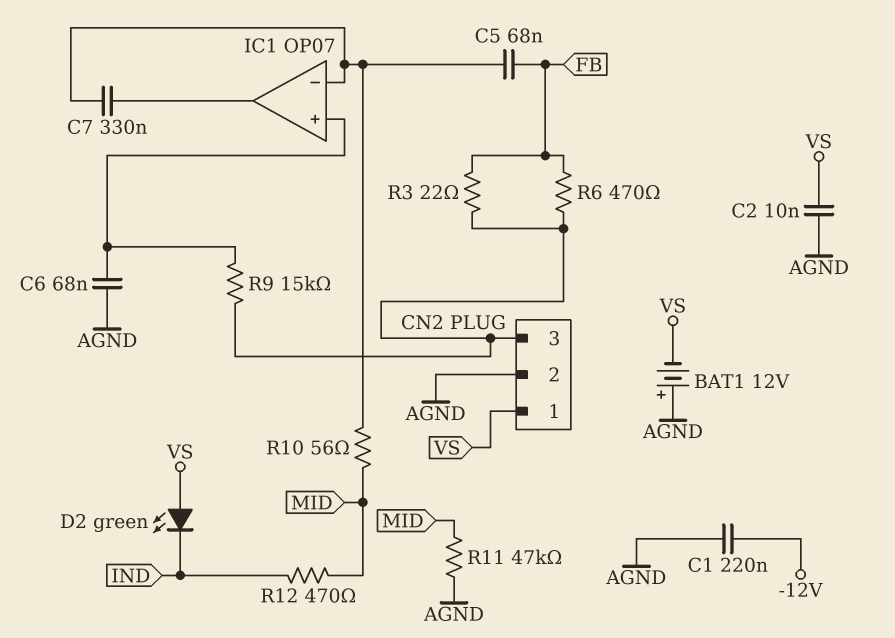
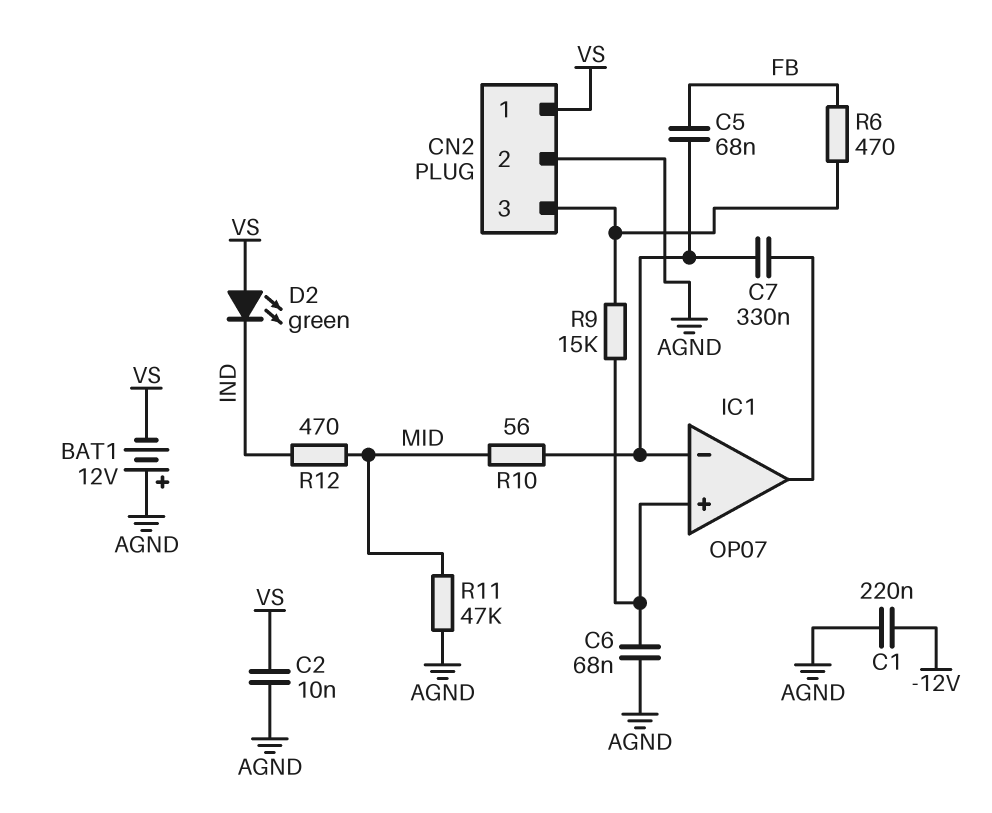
R3: 22 (CN2/3, FB) -> none

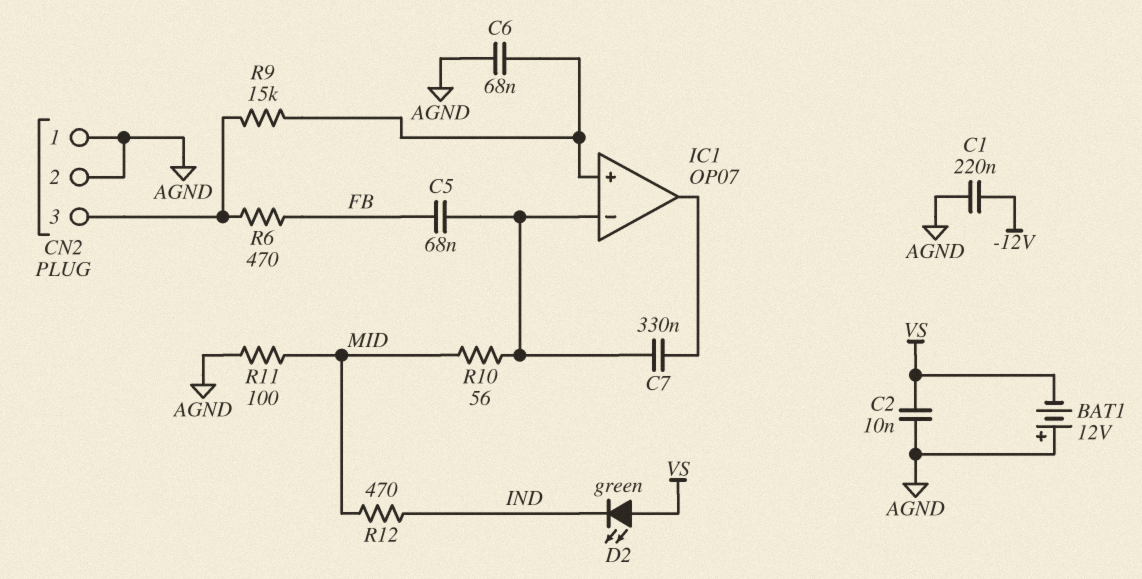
CN2 pin 1: VS -> AGND
R11: 47k (AGND, MID) -> 100 (AGND, MID)

